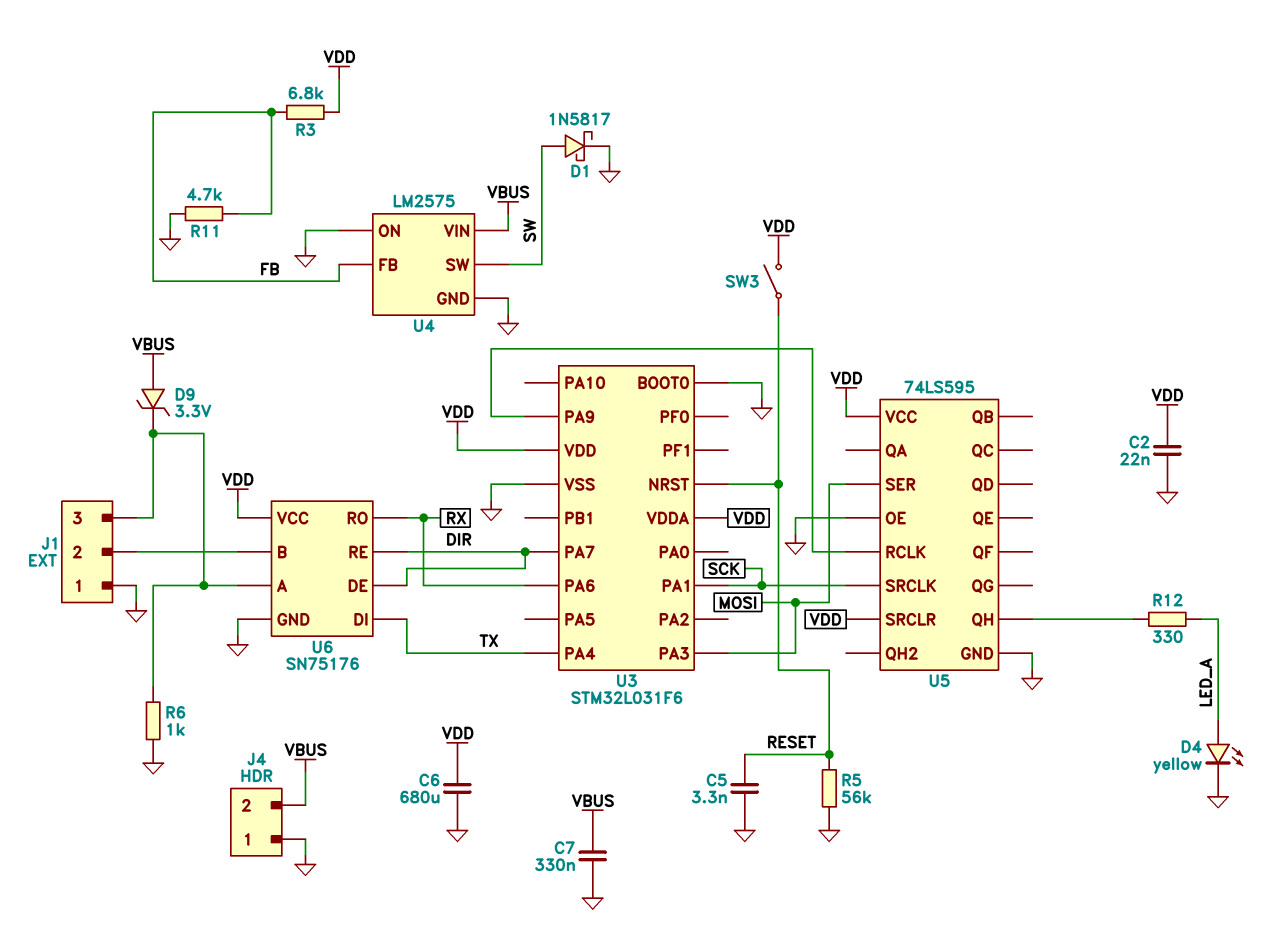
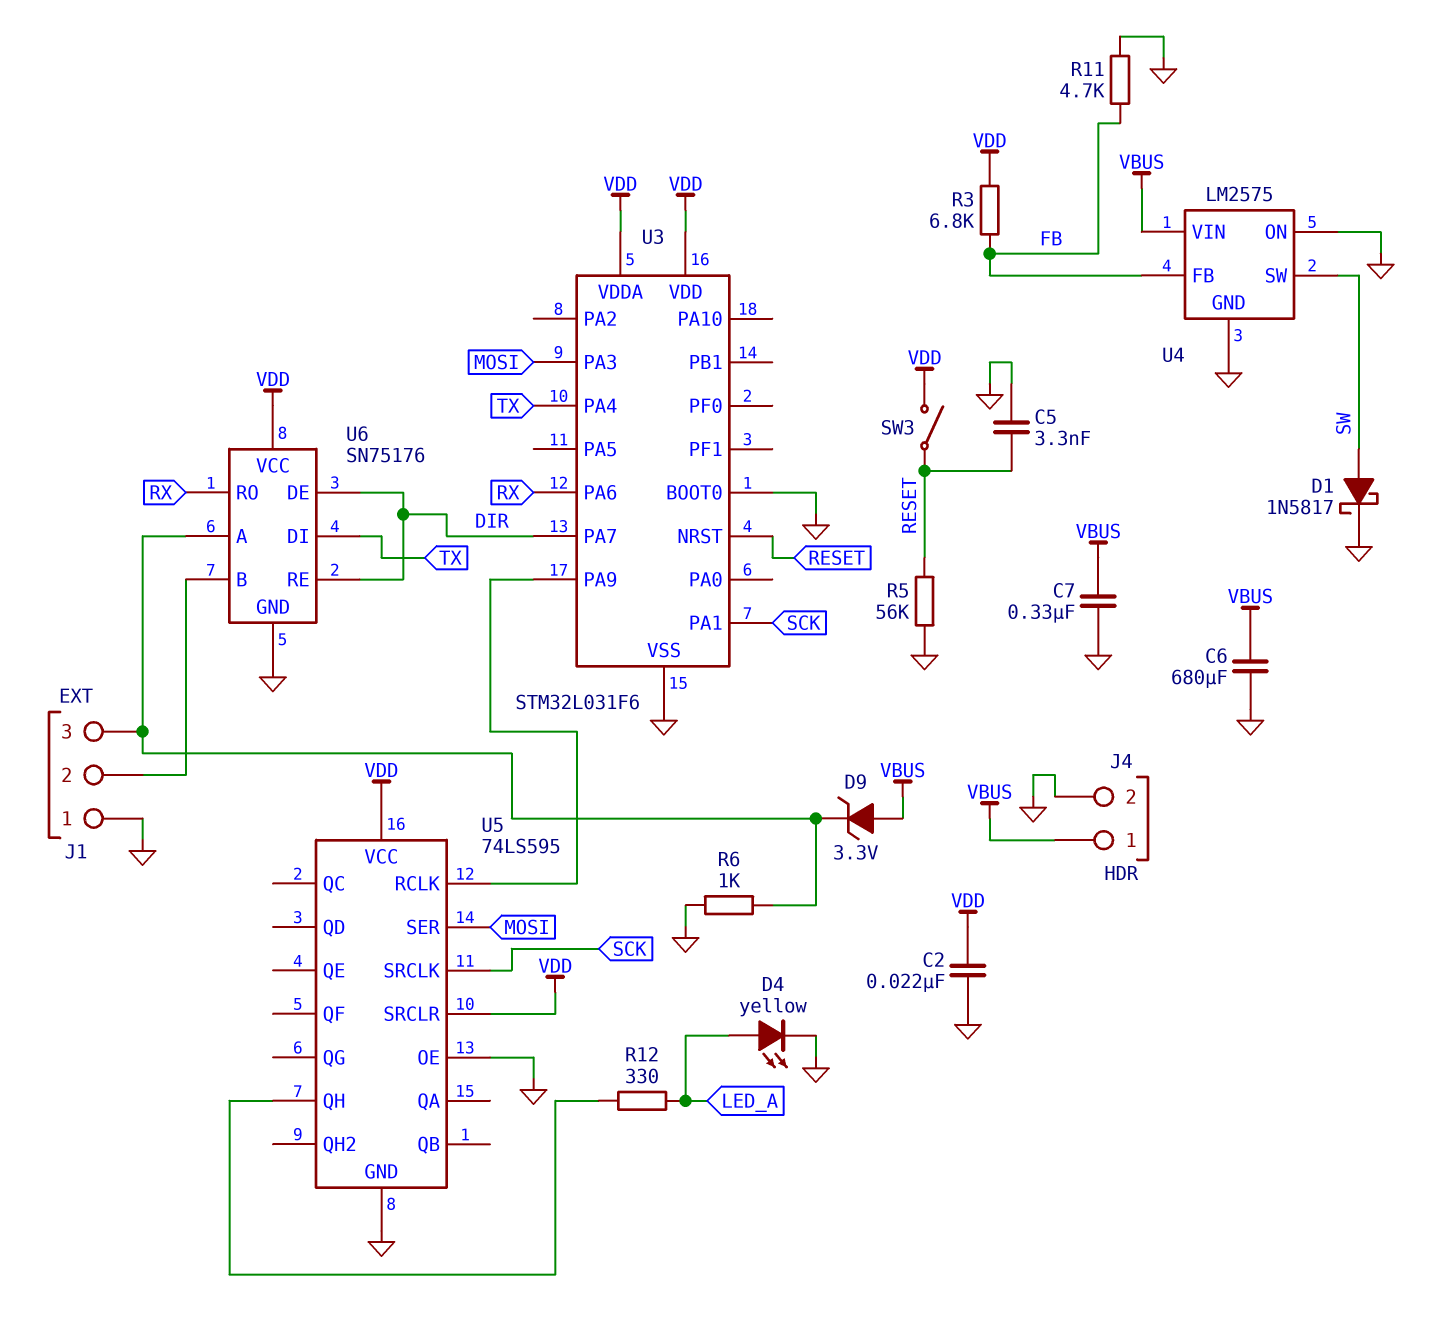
C6: 680uF (GND, VDD) -> 680uF (GND, VBUS)
J4 pin 1: GND -> VBUS
J4 pin 2: VBUS -> GND

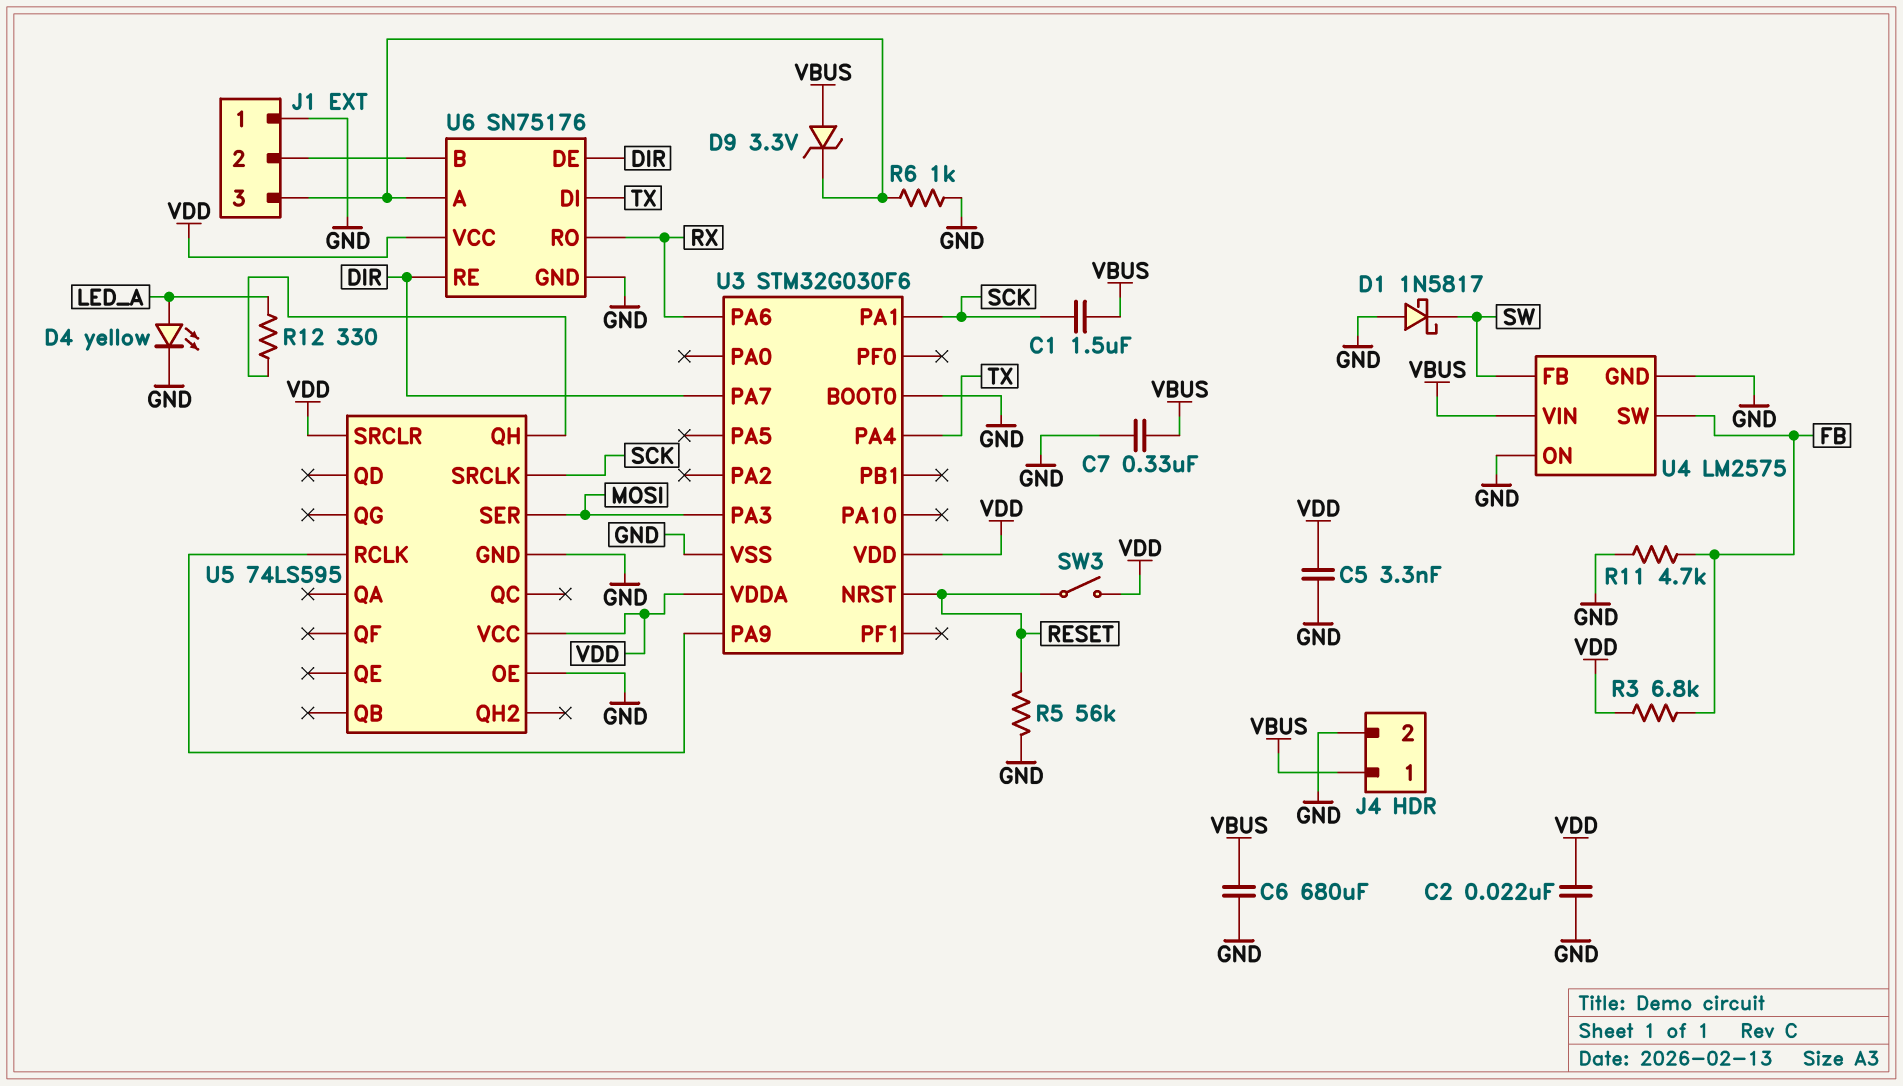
C1: none -> 1.5uF (SCK, VBUS)
C5: 3.3nF (GND, RESET) -> 3.3nF (GND, VDD)
D1: schottky 1N5817 (A SW, K GND) -> schottky 1N5817 (A GND, K SW)
U3: STM32L031F6 -> STM32G030F6
U4 pin FB: FB -> SW
U4 pin SW: SW -> FB

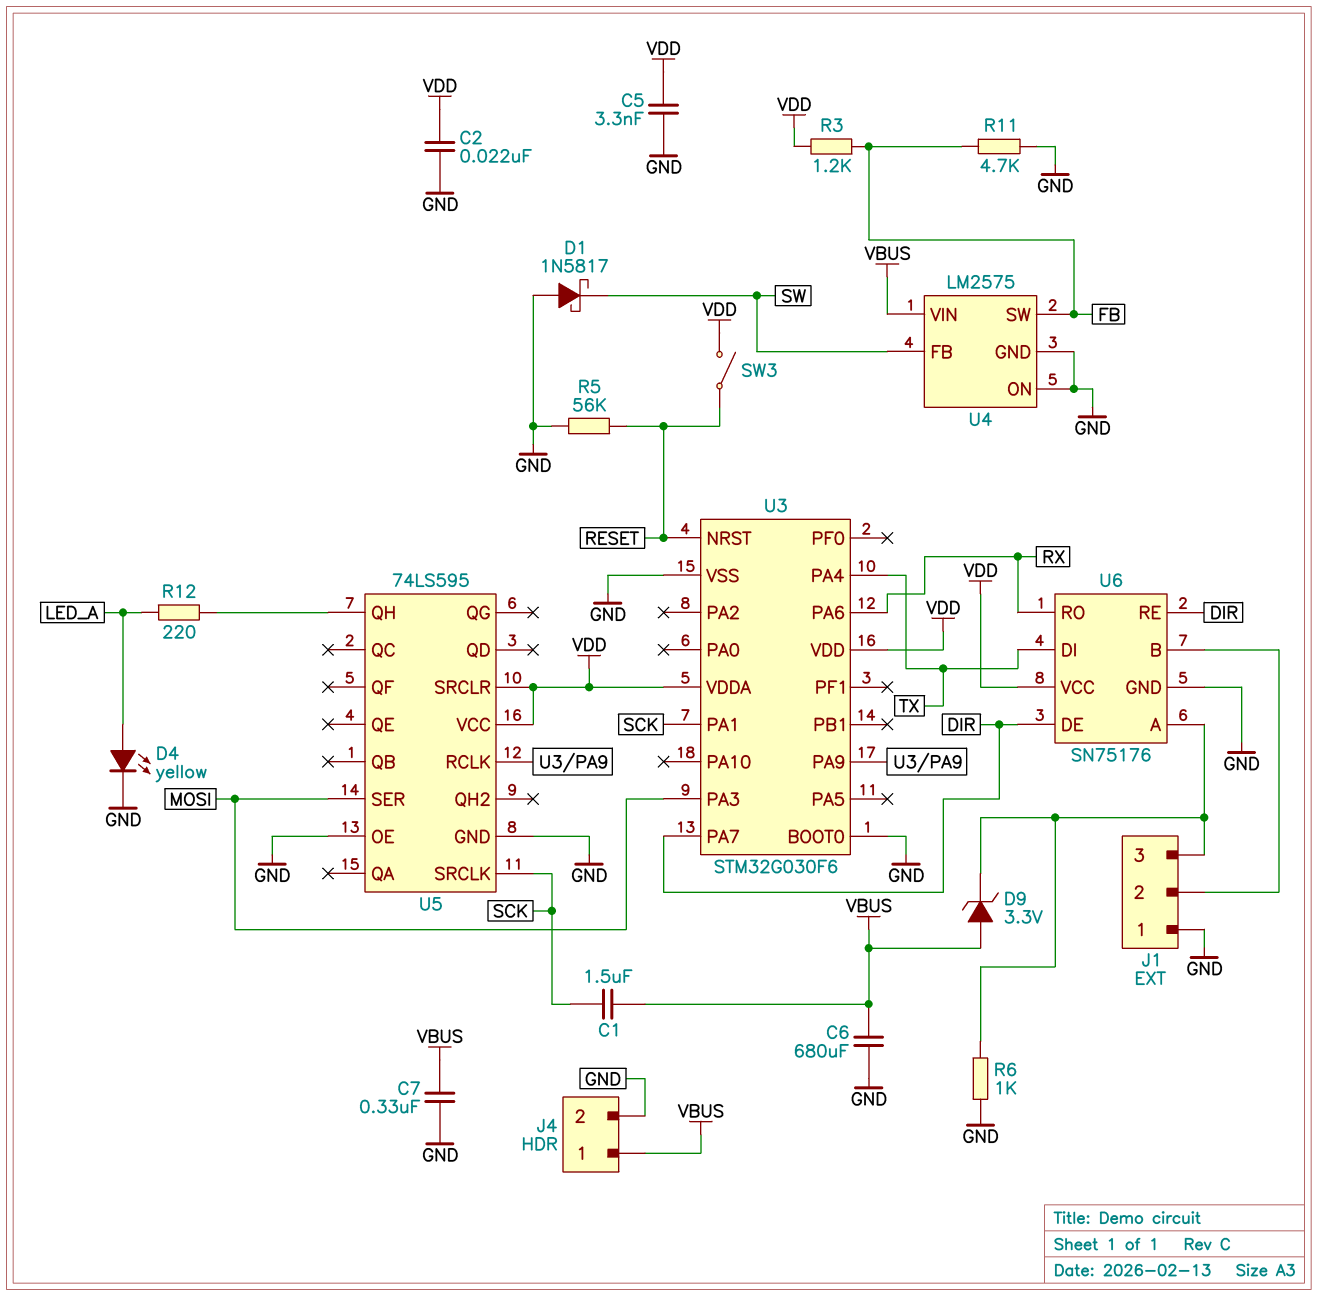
R3: 6.8k (FB, VDD) -> 1.2k (FB, VDD)
R12: 330 (LED_A, U5/QH) -> 220 (LED_A, U5/QH)

